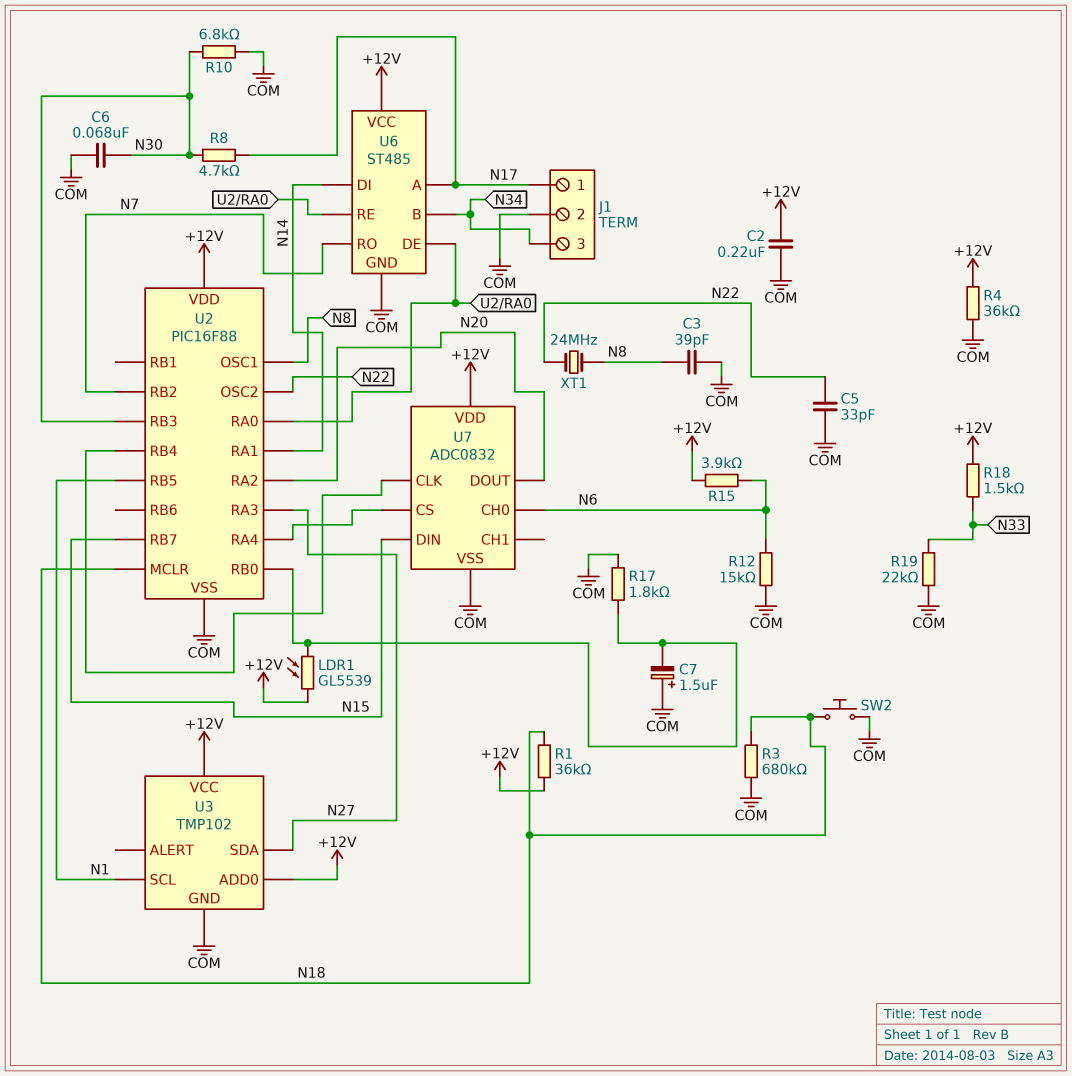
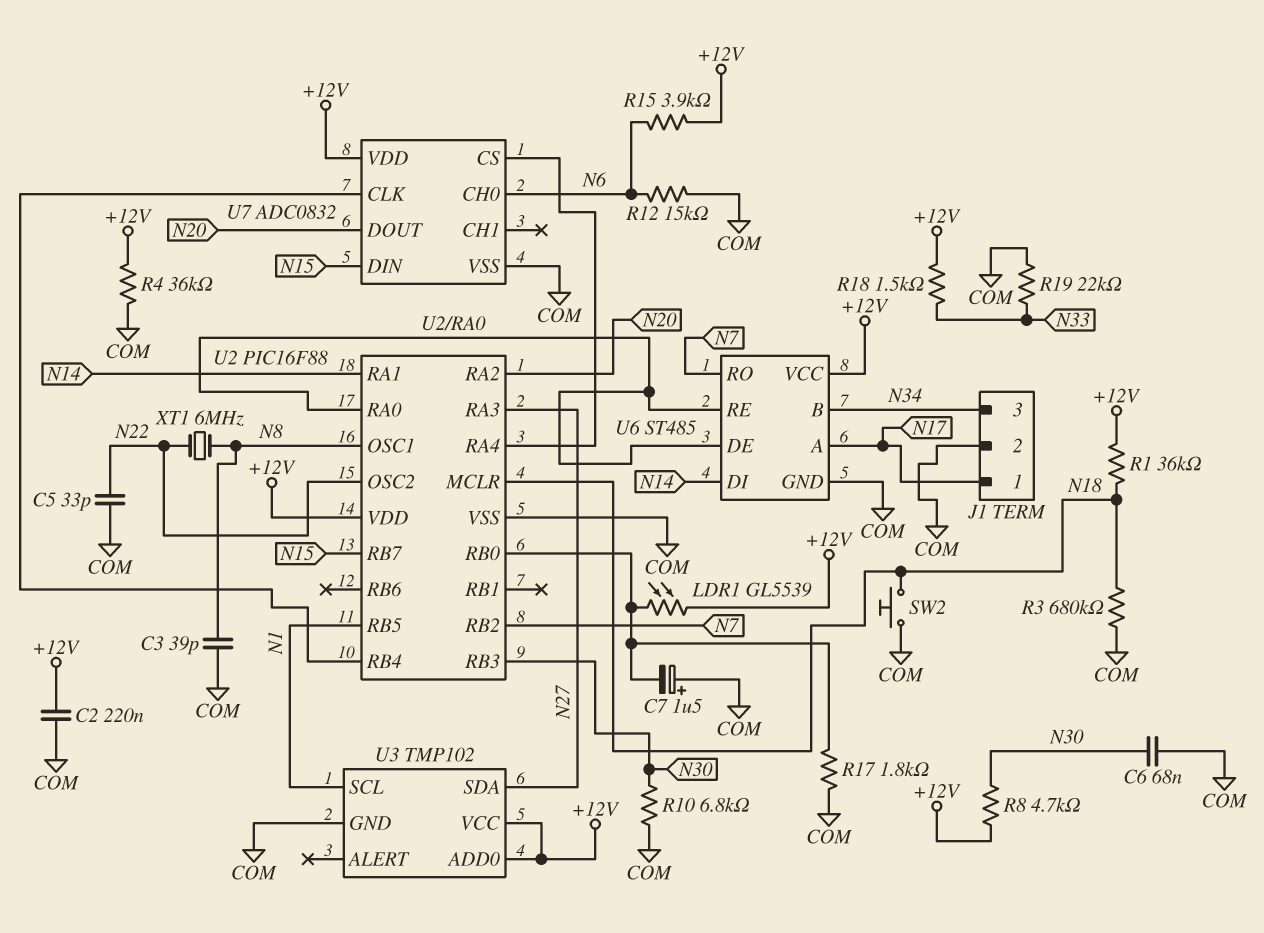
R8: 4.7k (N17, N30) -> 4.7k (+12V, N30)
XT1: 24MHz (N8, N22) -> 6MHz (N8, N22)

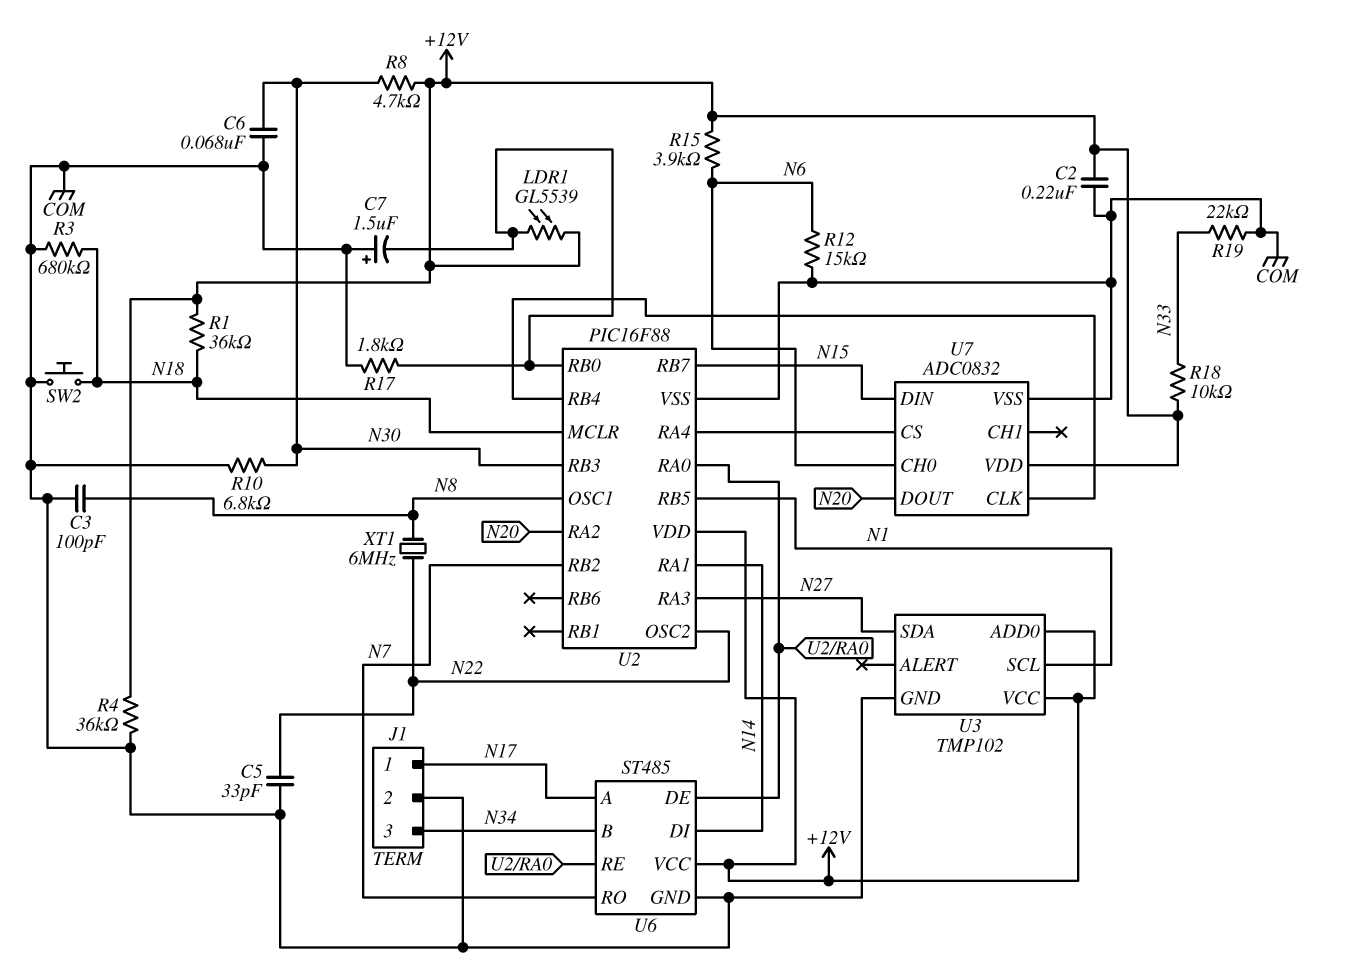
C3: 39pF (COM, N8) -> 100pF (COM, N8)
R18: 1.5k (+12V, N33) -> 10k (+12V, N33)

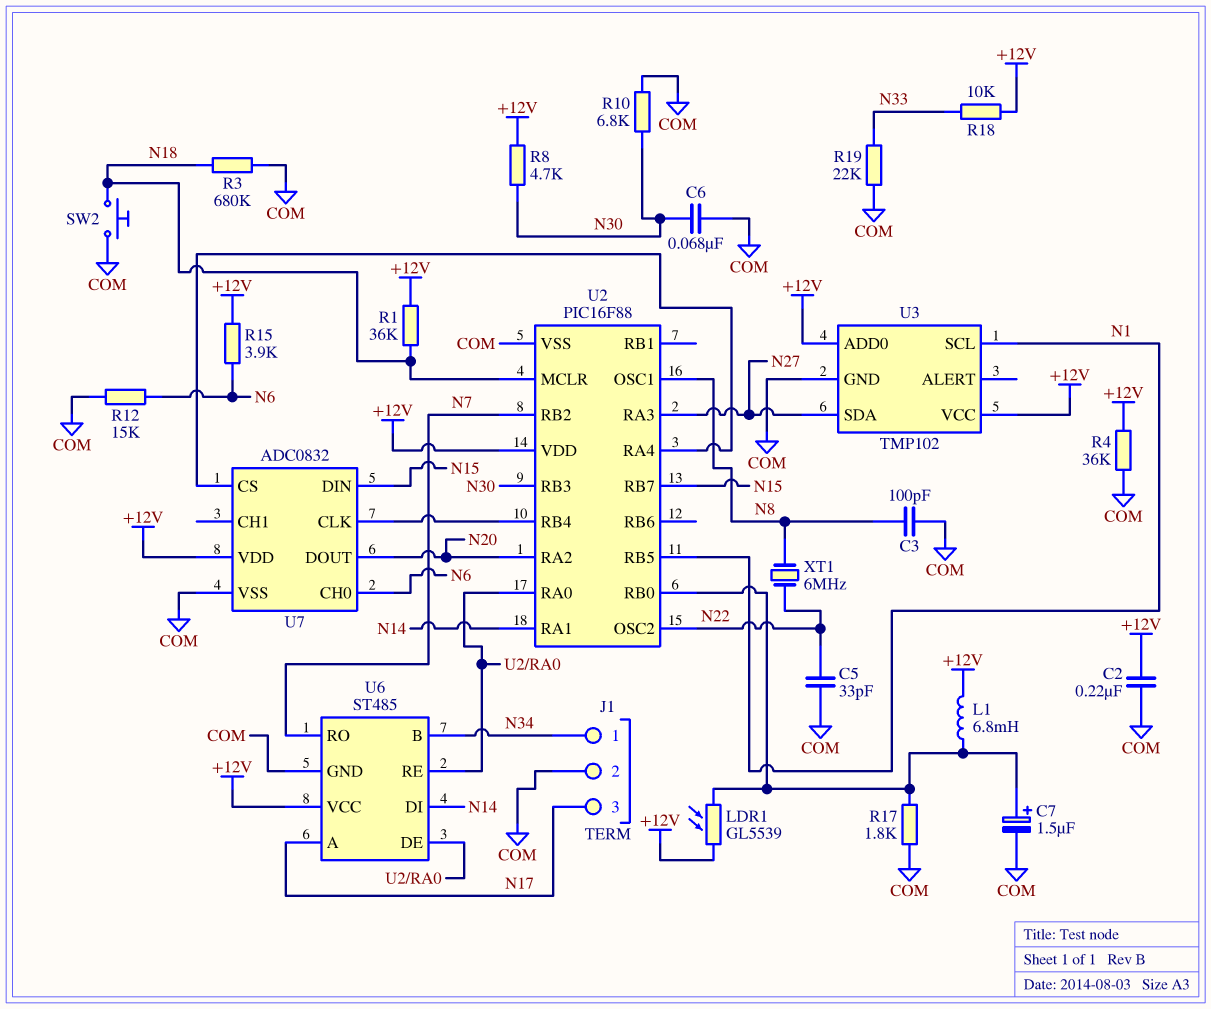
C7: 1.5uF (plus COM, minus U2/RB0) -> 1.5uF (plus U2/RB0, minus COM)
J1 pin 1: N17 -> N34
J1 pin 3: N34 -> N17
L1: none -> 6.8mH (+12V, U2/RB0)

